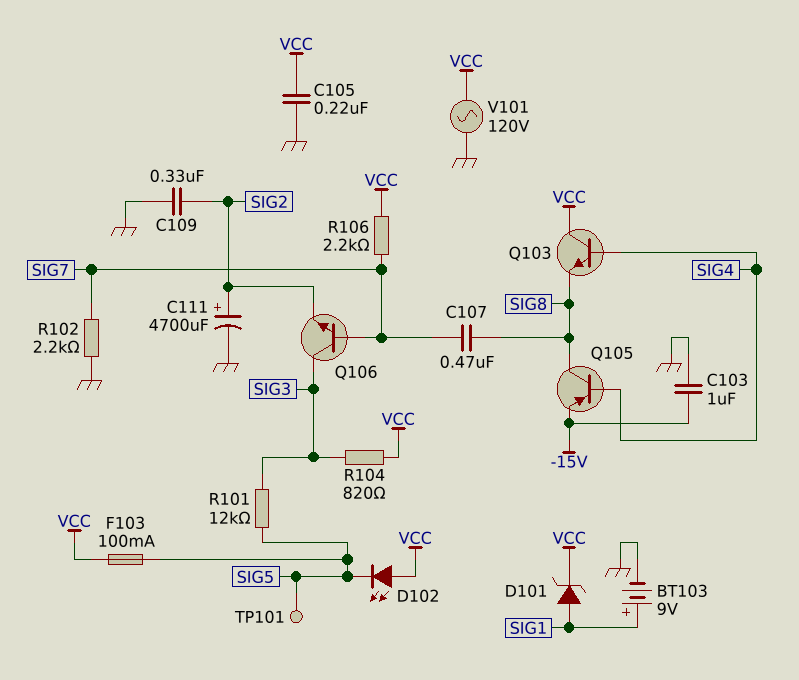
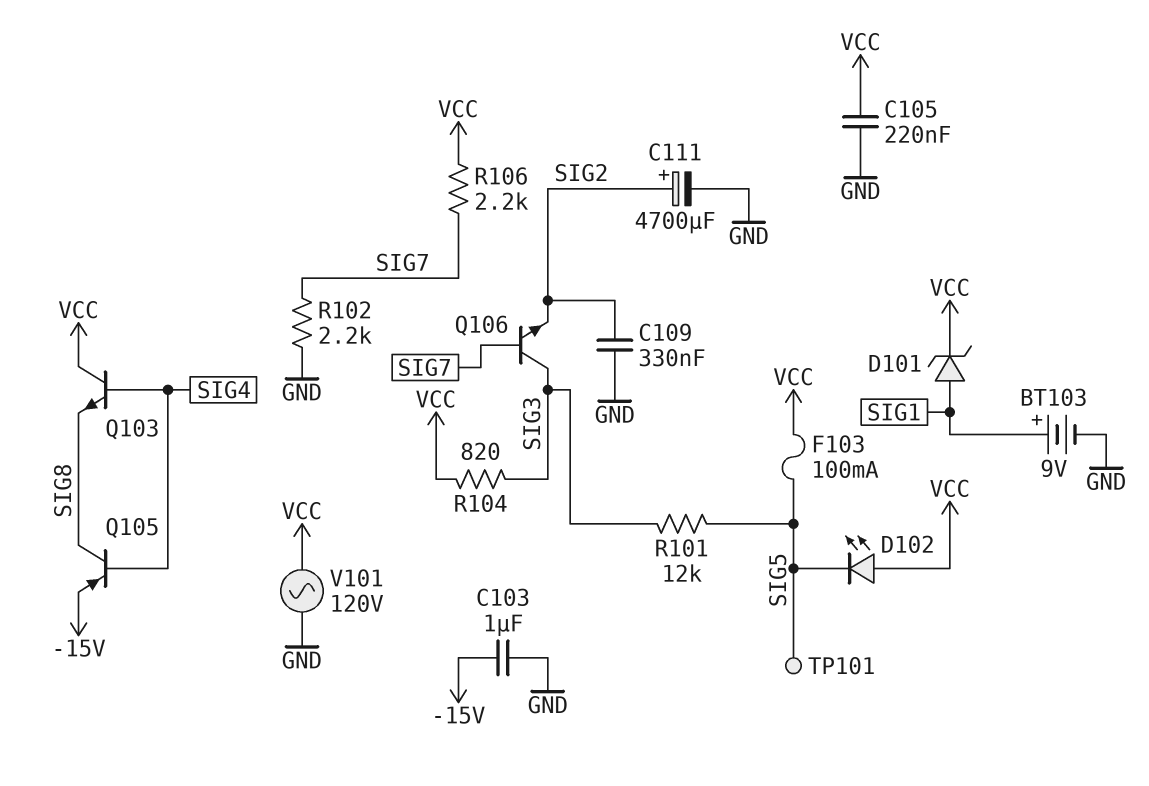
C107: 470nF (SIG7, SIG8) -> none

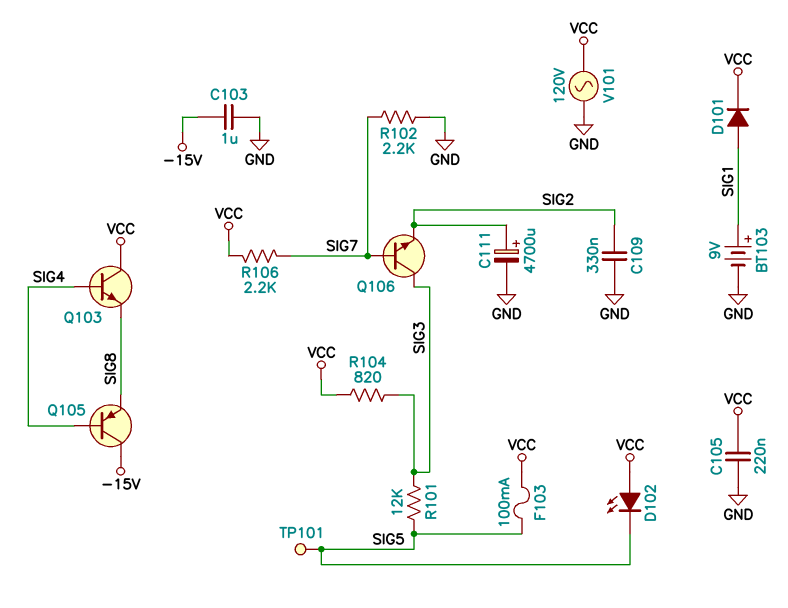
D101: zener (A SIG1, K VCC) -> diode (A SIG1, K VCC)
Q105: PNP (B SIG4, C SIG8, E -15V) -> PNP (B SIG4, C -15V, E SIG8)

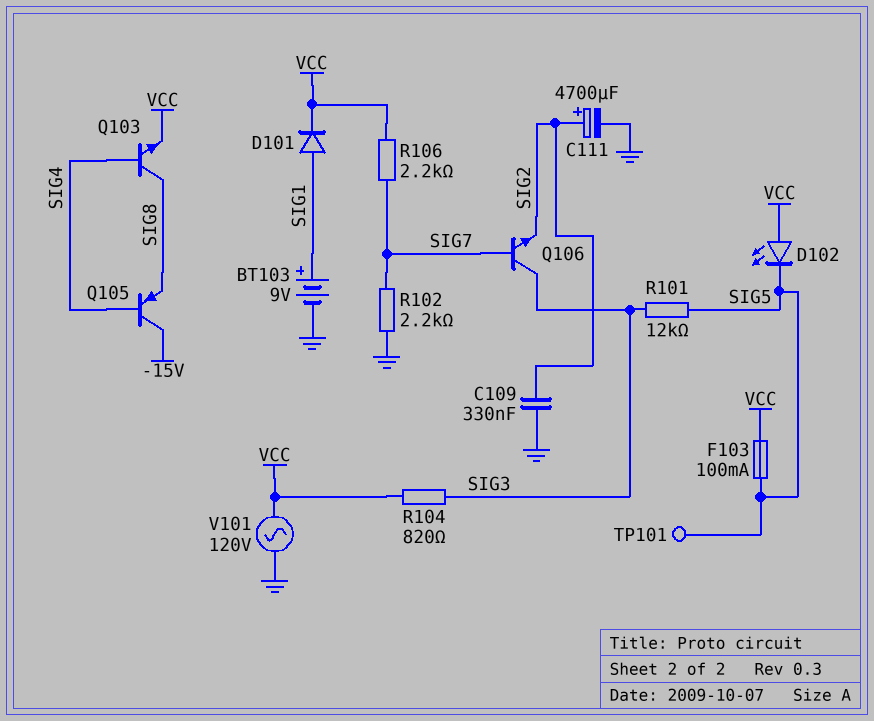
C103: 1uF (-15V, GND) -> none
C105: 220nF (GND, VCC) -> none
Q103: NPN (B SIG4, C VCC, E SIG8) -> NPN (B SIG4, C SIG8, E VCC)

